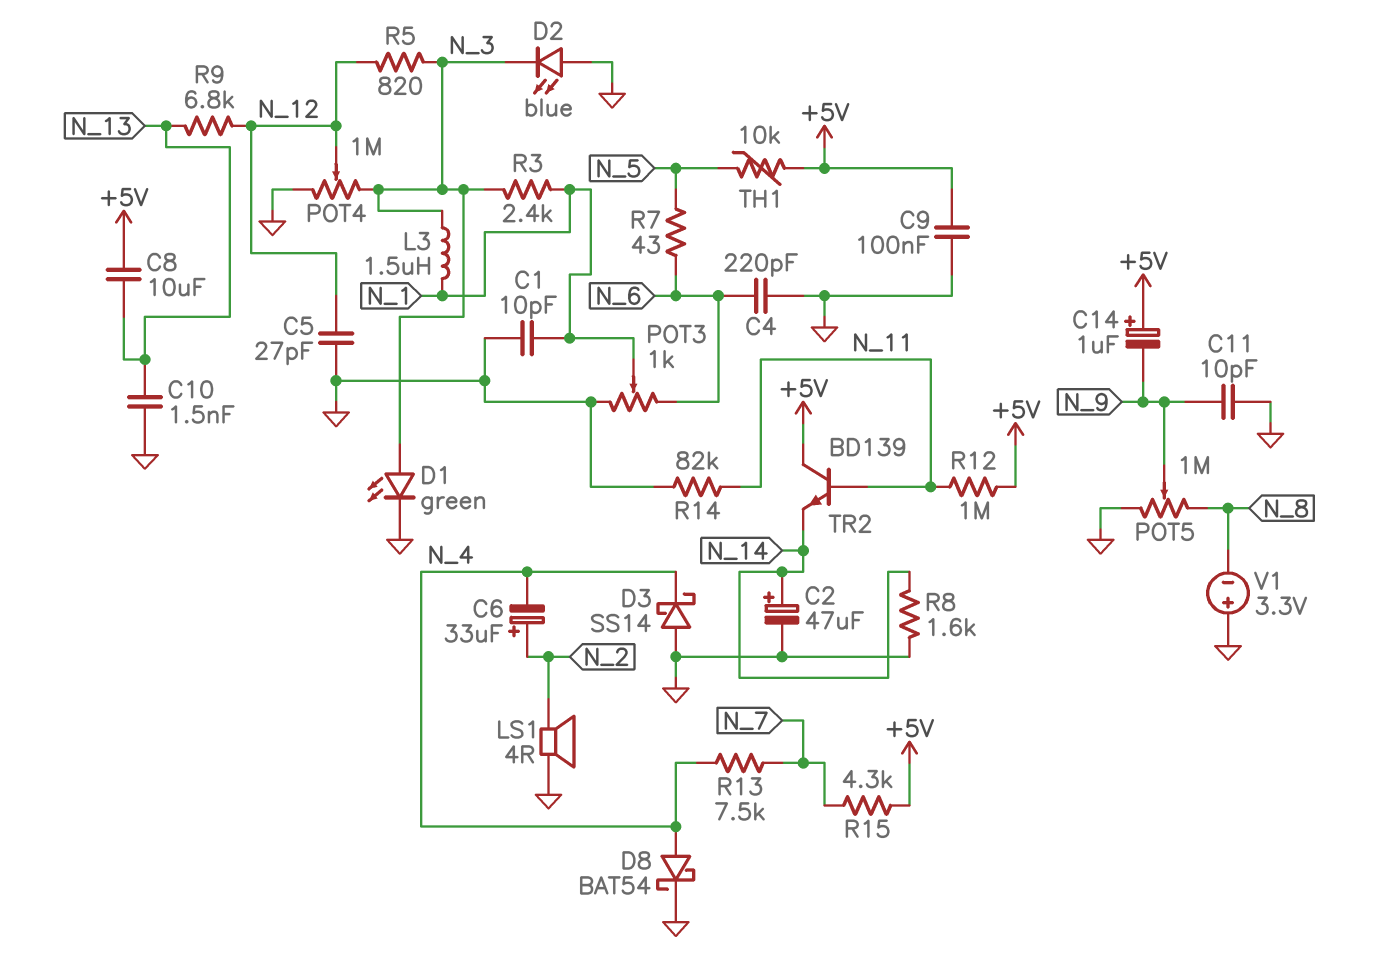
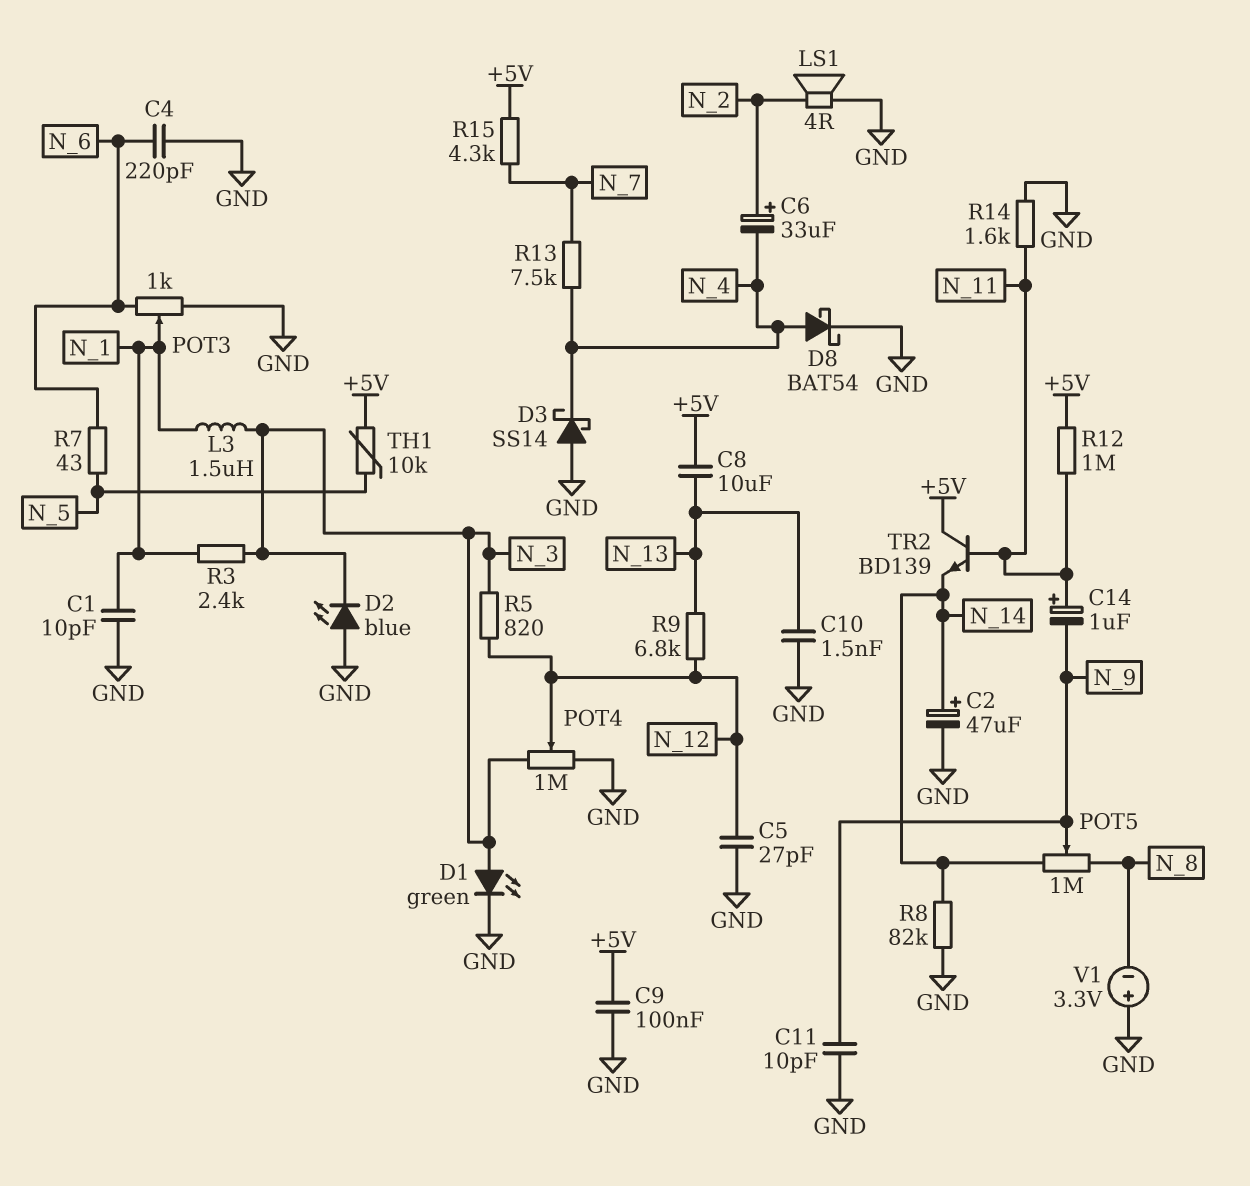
C14: 1uF (plus +5V, minus N_9) -> 1uF (plus N_11, minus N_9)
POT5: 1M (GND, N_8, wiper N_9) -> 1M (N_8, N_14, wiper N_9)
R8: 1.6k (GND, N_14) -> 82k (GND, N_14)
R14: 82k (GND, N_11) -> 1.6k (GND, N_11)

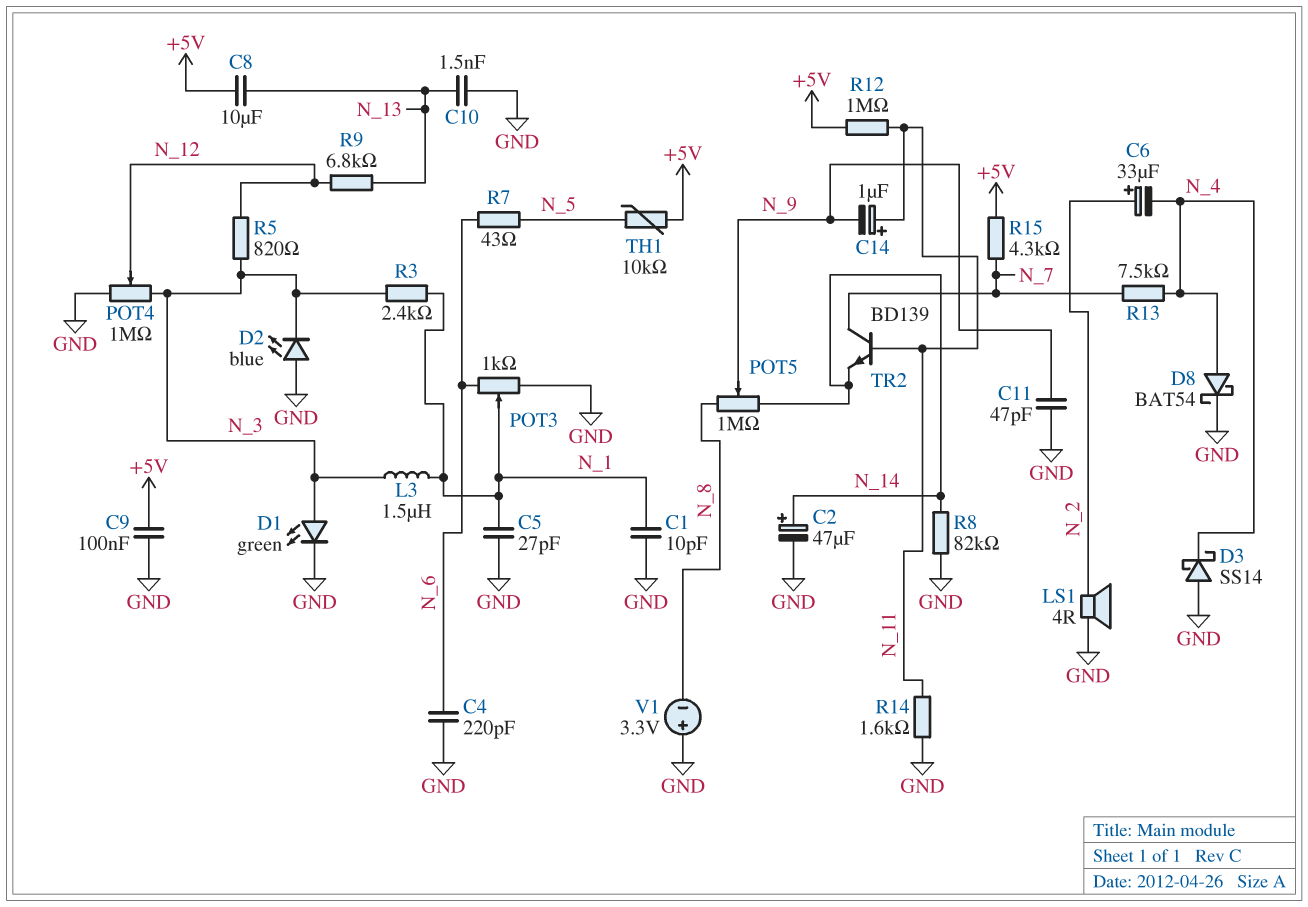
C5: 27pF (GND, N_12) -> 27pF (GND, N_1)
C11: 10pF (GND, N_9) -> 47pF (GND, N_9)
TR2: NPN BD139 (B N_11, C +5V, E N_14) -> NPN BD139 (B N_11, C N_7, E N_14)

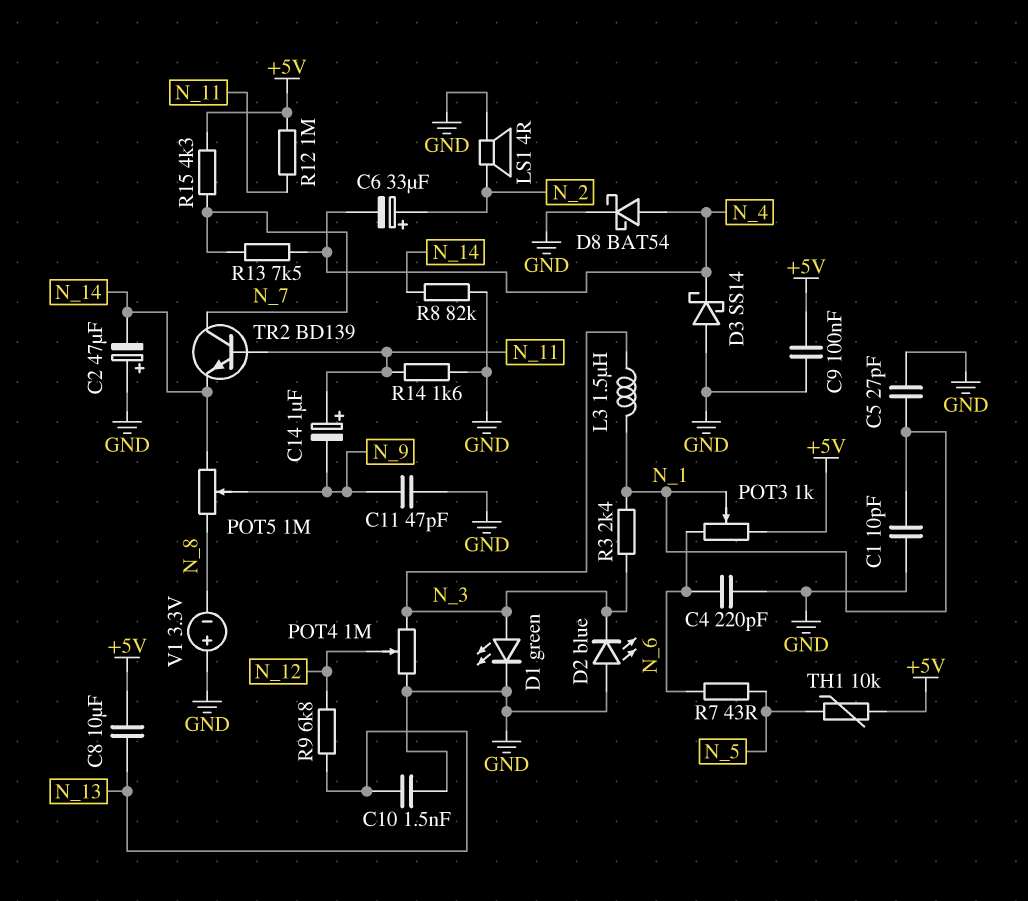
C2: 47uF (plus N_14, minus GND) -> 47uF (plus GND, minus N_14)
POT3: 1k (GND, N_6, wiper N_1) -> 1k (+5V, N_6, wiper N_1)
R5: 820 (N_3, N_12) -> none

